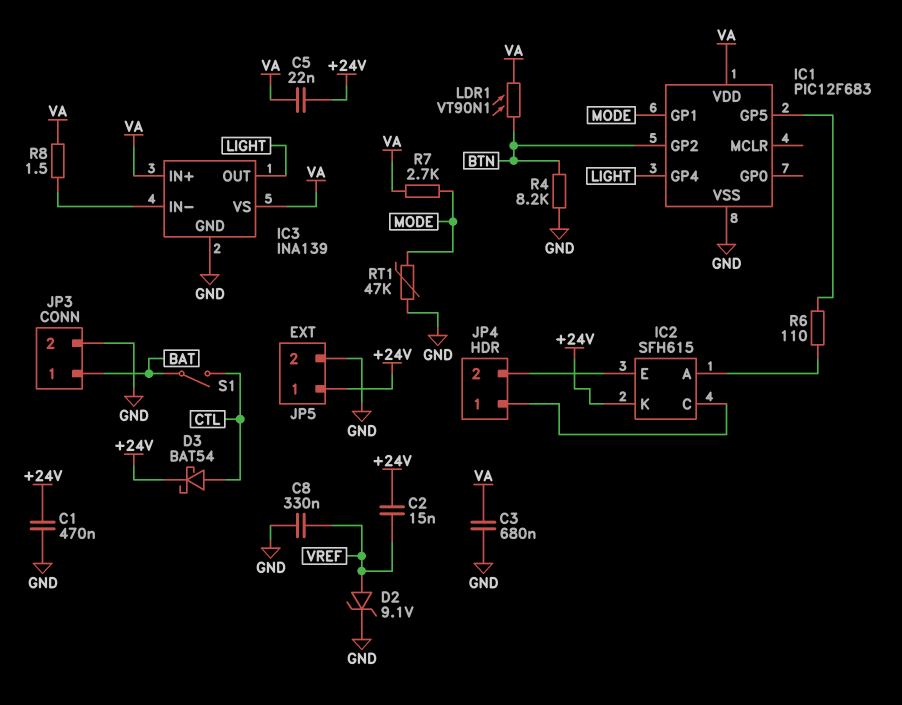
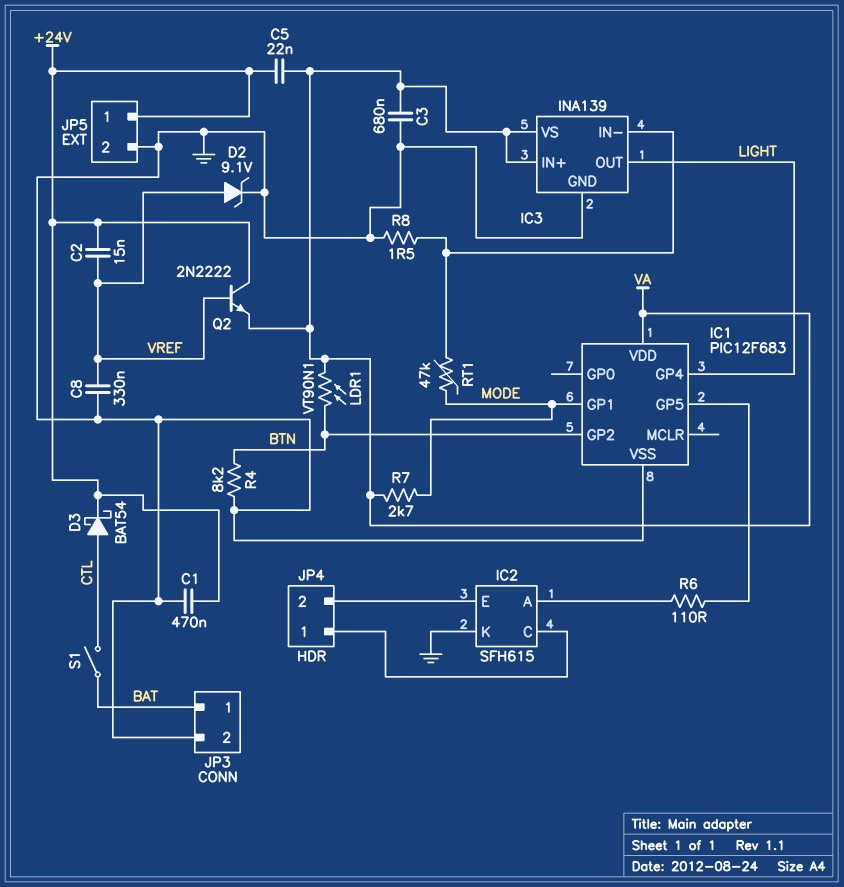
IC2 pin K: +24V -> GND
Q2: none -> NPN 2N2222 (B VREF, C +24V, E VA)
R8: 1.5 (IC3/IN-, VA) -> 1.5 (GND, IC3/IN-)
RT1: 47k (GND, MODE) -> 47k (IC3/IN-, MODE)

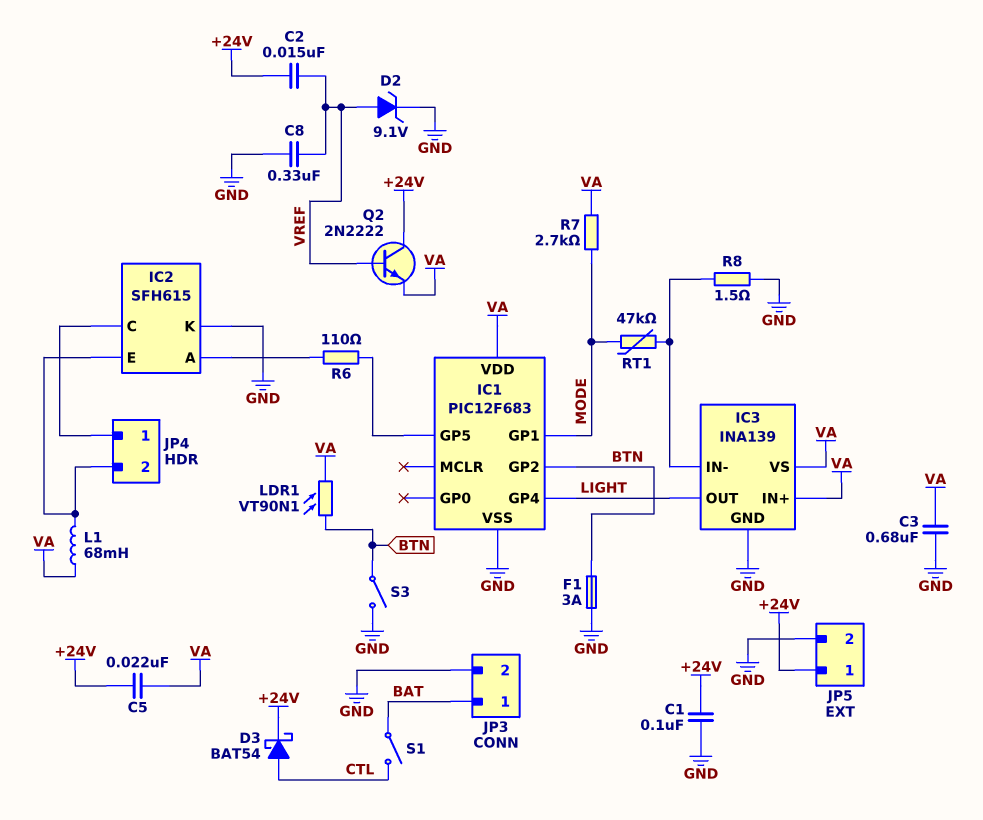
C1: 470nF (+24V, GND) -> 100nF (+24V, GND)
F1: none -> 3A (BTN, GND)
L1: none -> 68mH (IC2/E, VA)
R4: 8.2k (BTN, GND) -> none
S3: none -> switch (BTN, GND)

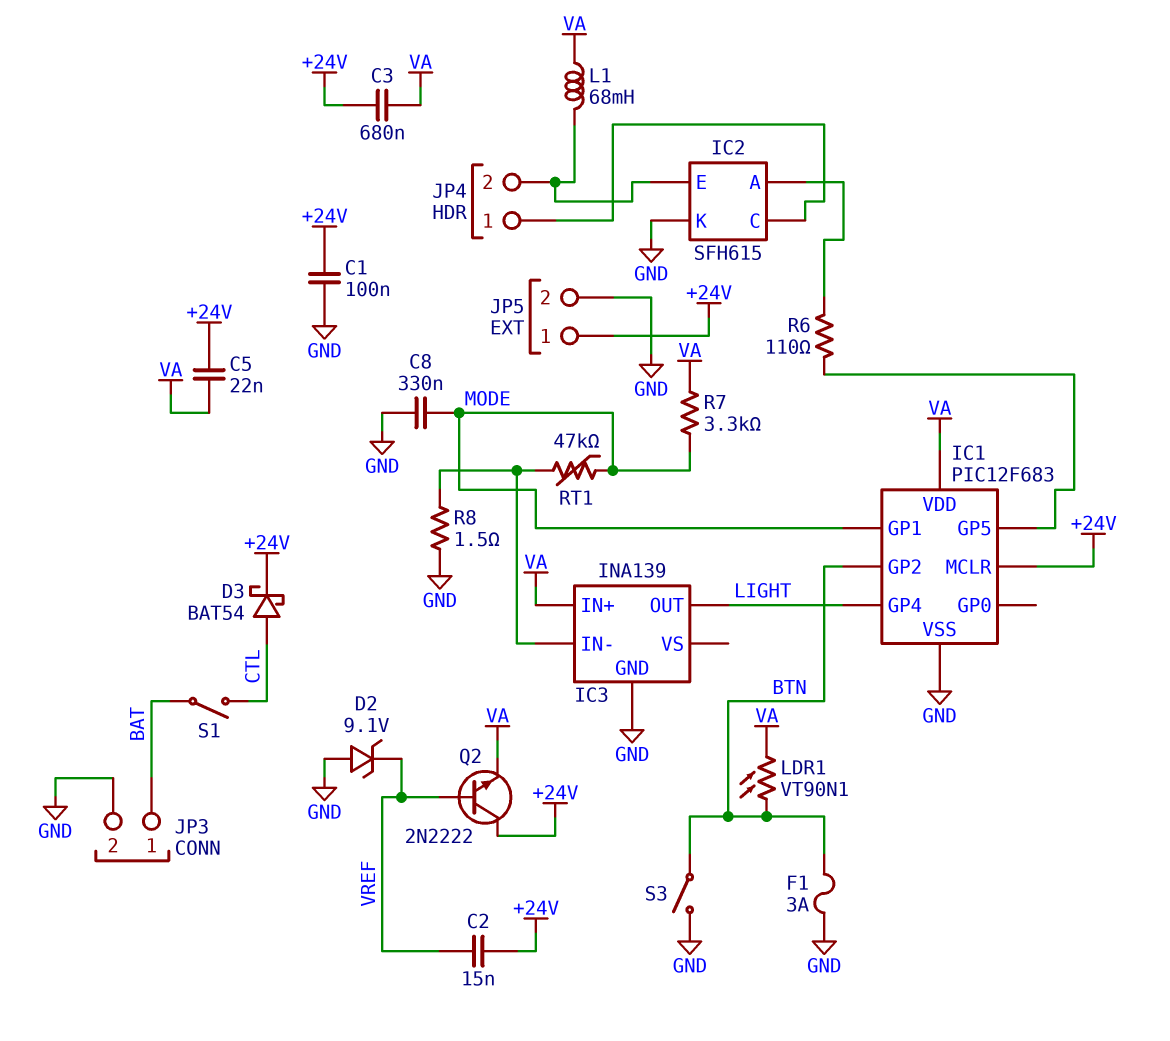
C3: 680nF (GND, VA) -> 680nF (+24V, VA)
C8: 330nF (GND, VREF) -> 330nF (GND, MODE)
D2: zener 9.1V (A VREF, K GND) -> zener 9.1V (A GND, K VREF)
IC1 pin MCLR: none -> +24V
IC3 pin VS: VA -> none
R7: 2.7k (MODE, VA) -> 3.3k (MODE, VA)

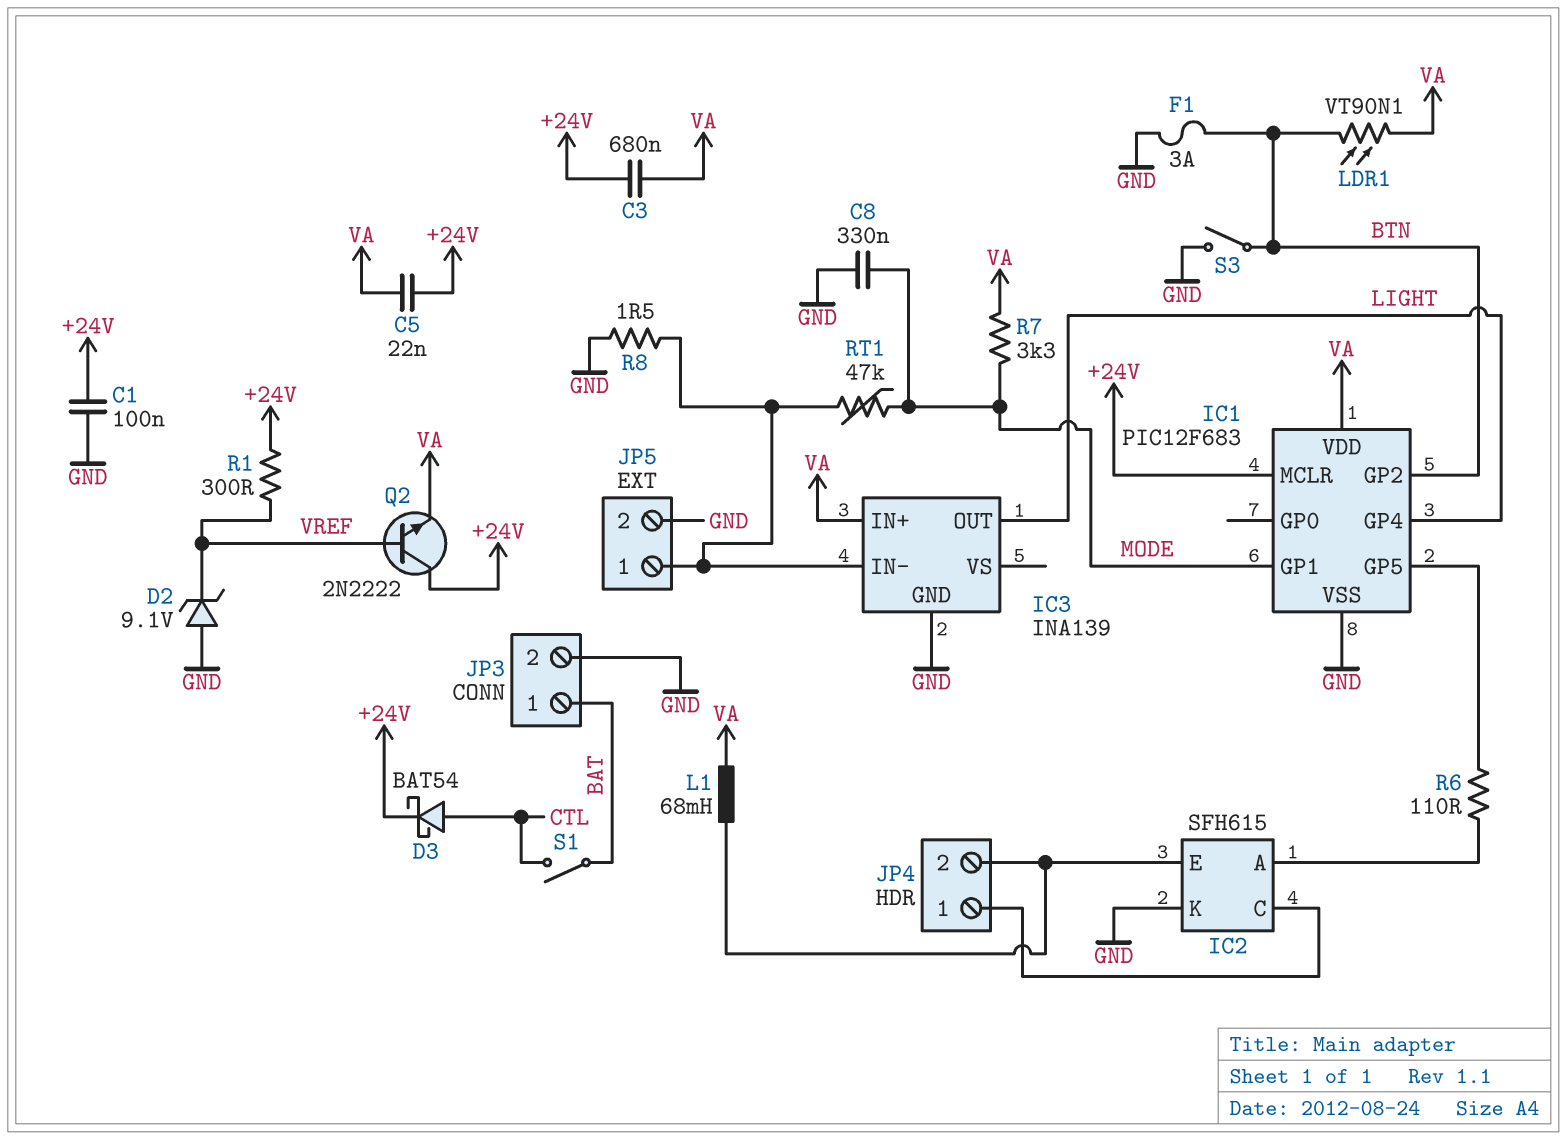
C2: 15nF (+24V, VREF) -> none
JP5 pin 1: +24V -> IC3/IN-
R1: none -> 300 (+24V, VREF)

